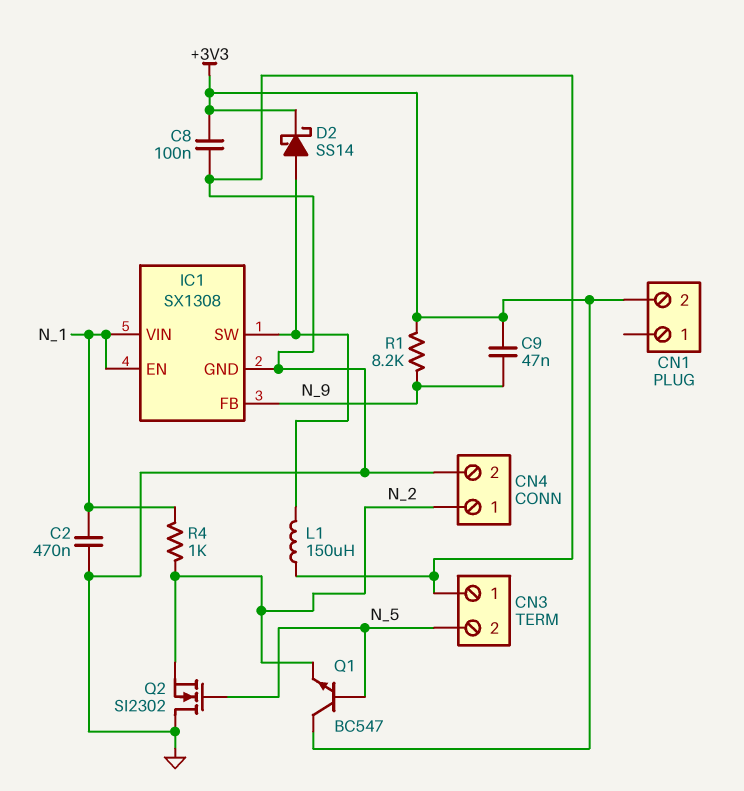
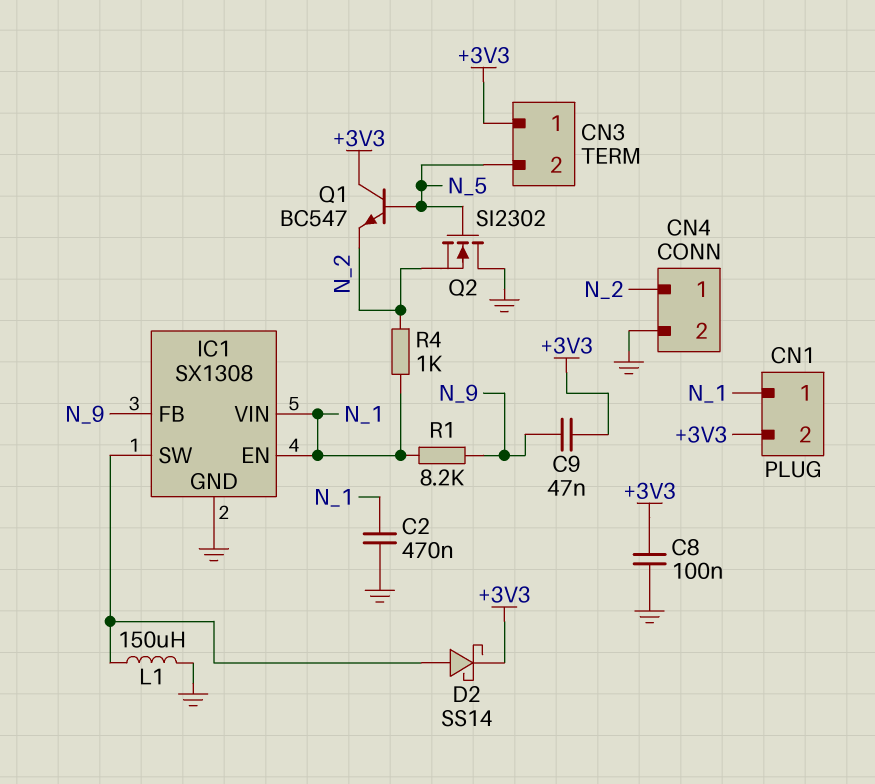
CN1 pin 1: none -> N_1
CN3 pin 1: GND -> +3V3
R1: 8.2k (+3V3, N_9) -> 8.2k (N_1, N_9)

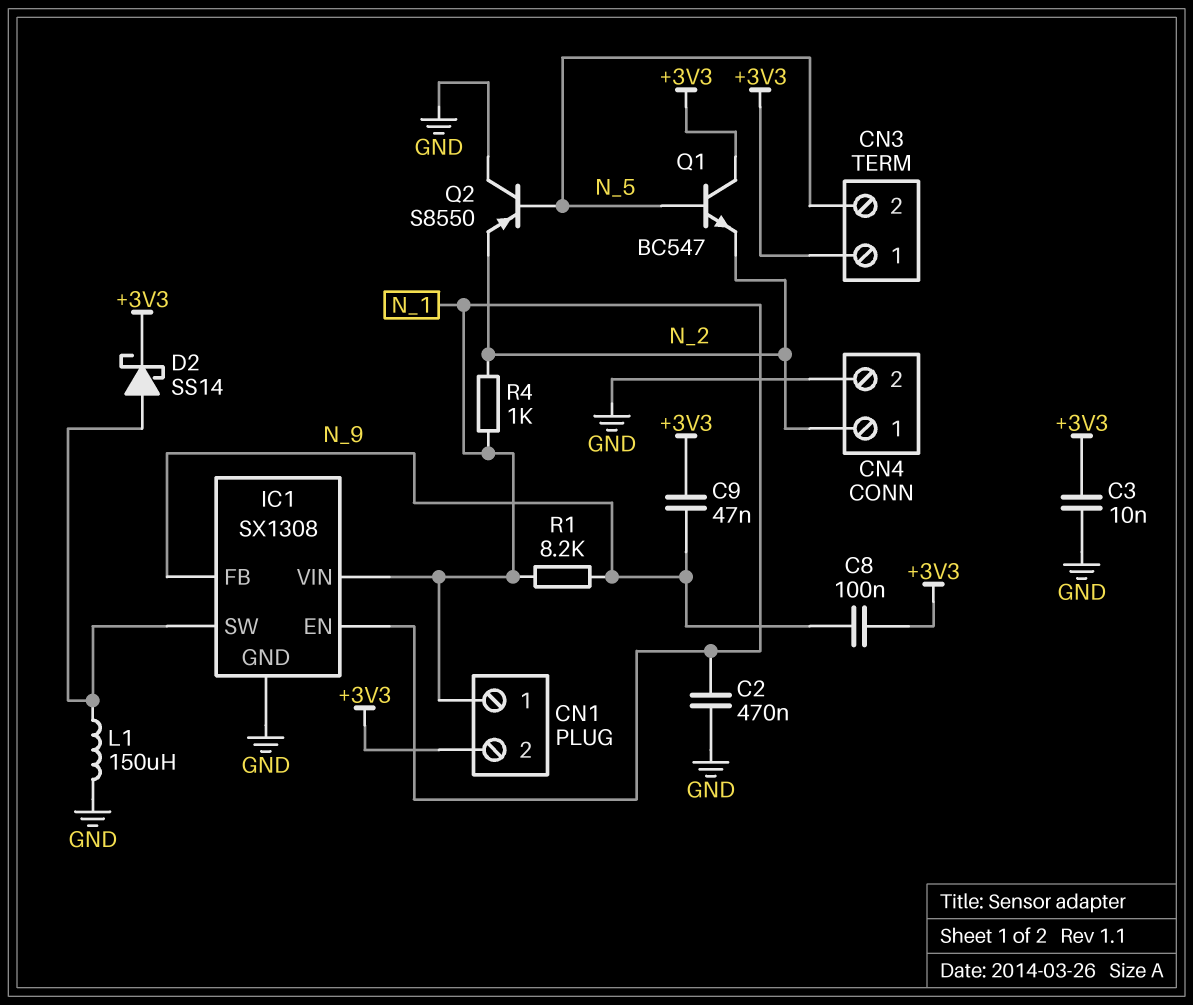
C3: none -> 10nF (+3V3, GND)
C8: 100nF (+3V3, GND) -> 100nF (+3V3, N_9)
Q2: NMOS SI2302 (G N_5, D GND, S N_2) -> PNP S8550 (B N_5, C GND, E N_2)

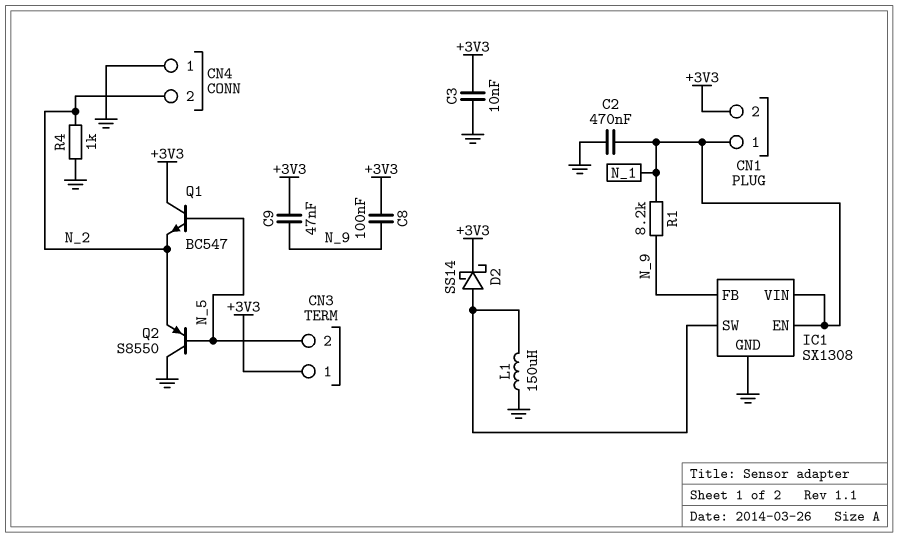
CN4 pin 1: N_2 -> GND
CN4 pin 2: GND -> N_2
R4: 1k (N_1, N_2) -> 1k (GND, N_2)

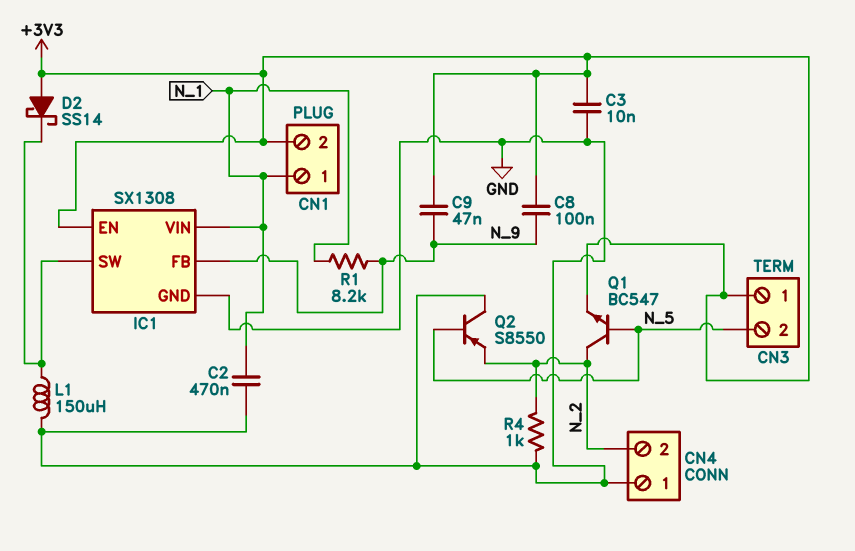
D2: schottky SS14 (A IC1/SW, K +3V3) -> schottky SS14 (A +3V3, K IC1/SW)
IC1 pin EN: N_1 -> +3V3
Q1: NPN BC547 (B N_5, C +3V3, E N_2) -> NPN BC547 (B N_5, C N_2, E +3V3)

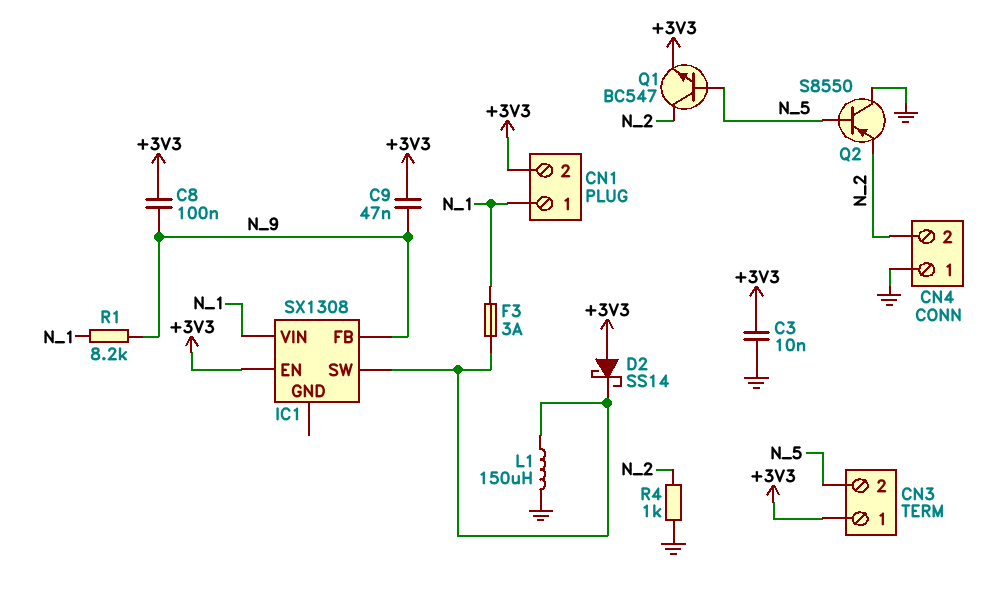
C2: 470nF (GND, N_1) -> none
F3: none -> 3A (IC1/SW, N_1)
IC1 pin GND: GND -> none

